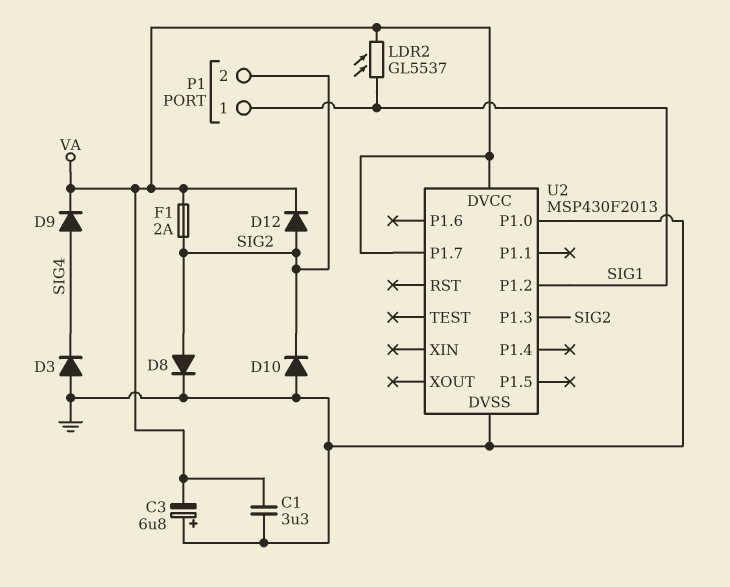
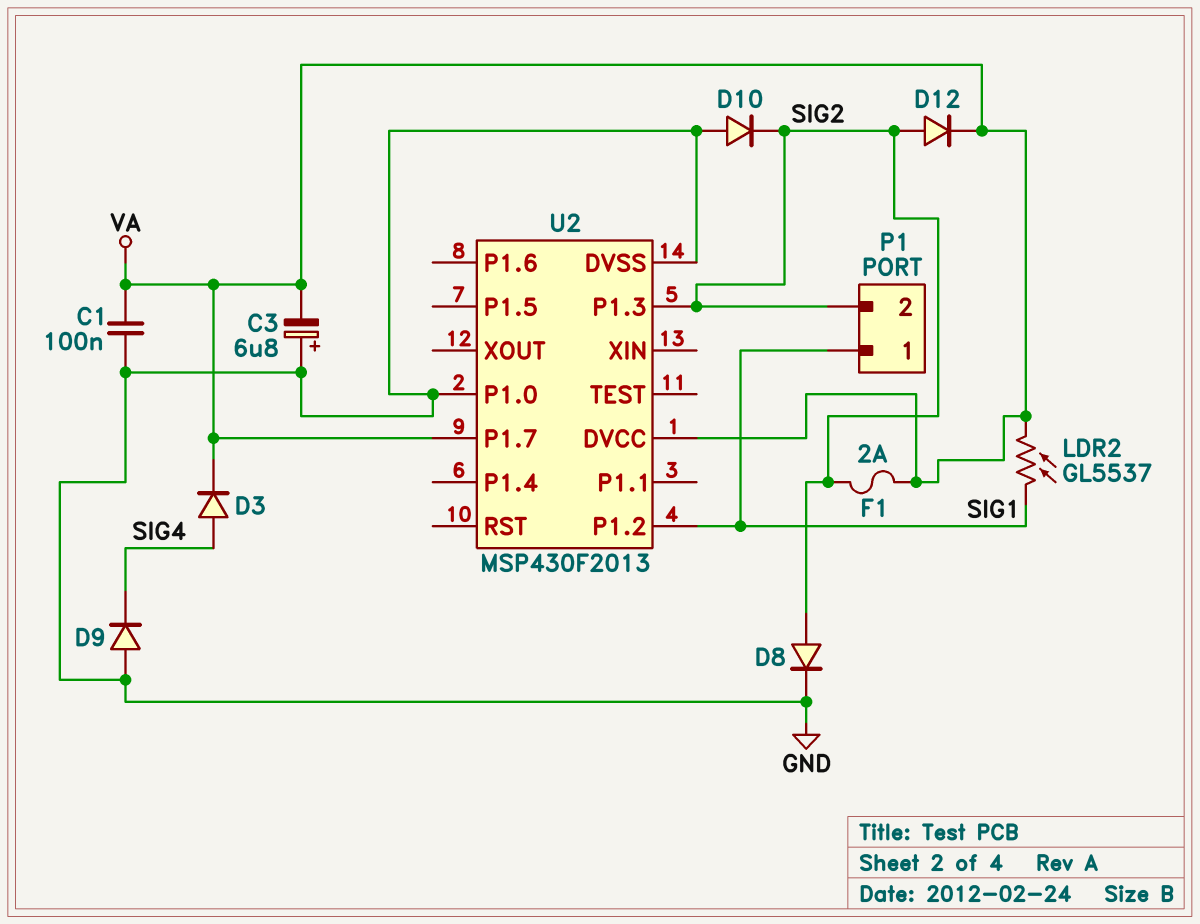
C1: 3.3uF (GND, VA) -> 100nF (GND, VA)
D3: diode (A GND, K SIG4) -> diode (A SIG4, K VA)
D9: diode (A SIG4, K VA) -> diode (A GND, K SIG4)

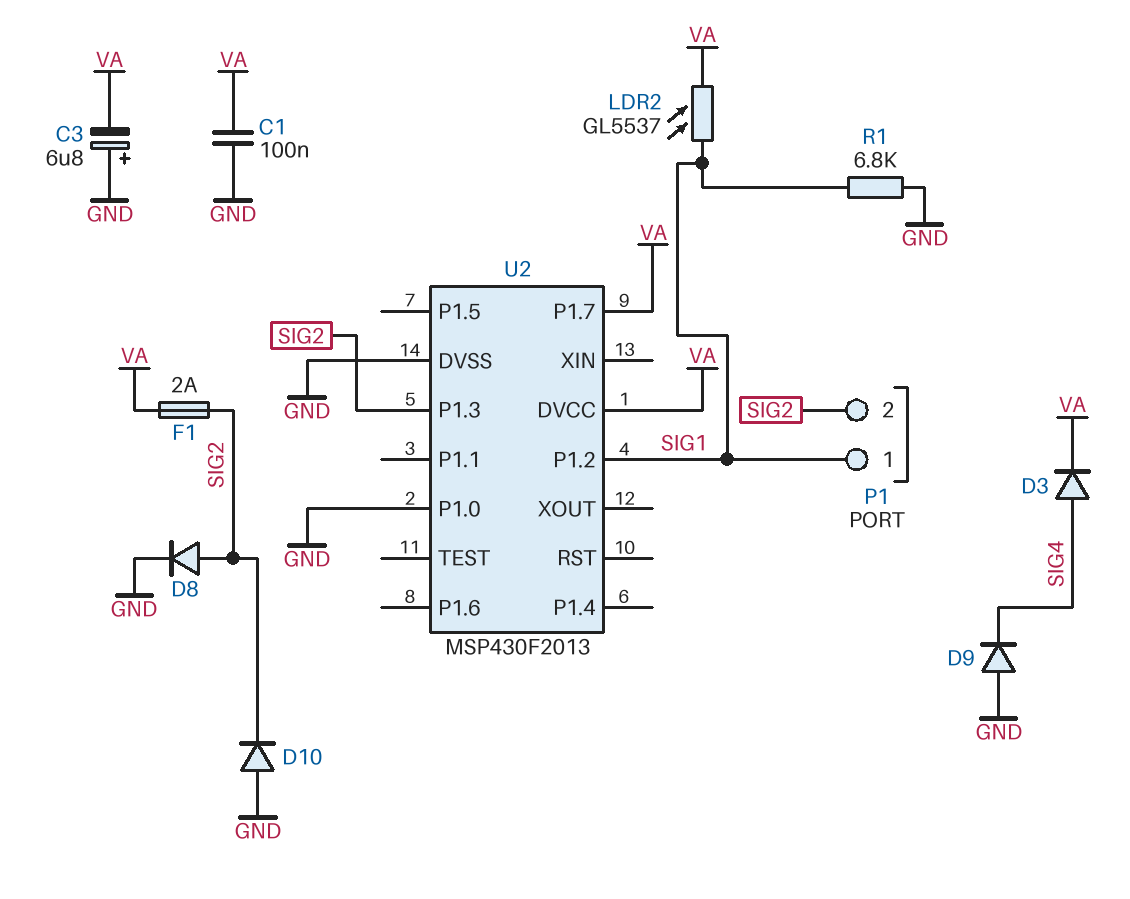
D12: diode (A SIG2, K VA) -> none
R1: none -> 6.8k (GND, SIG1)

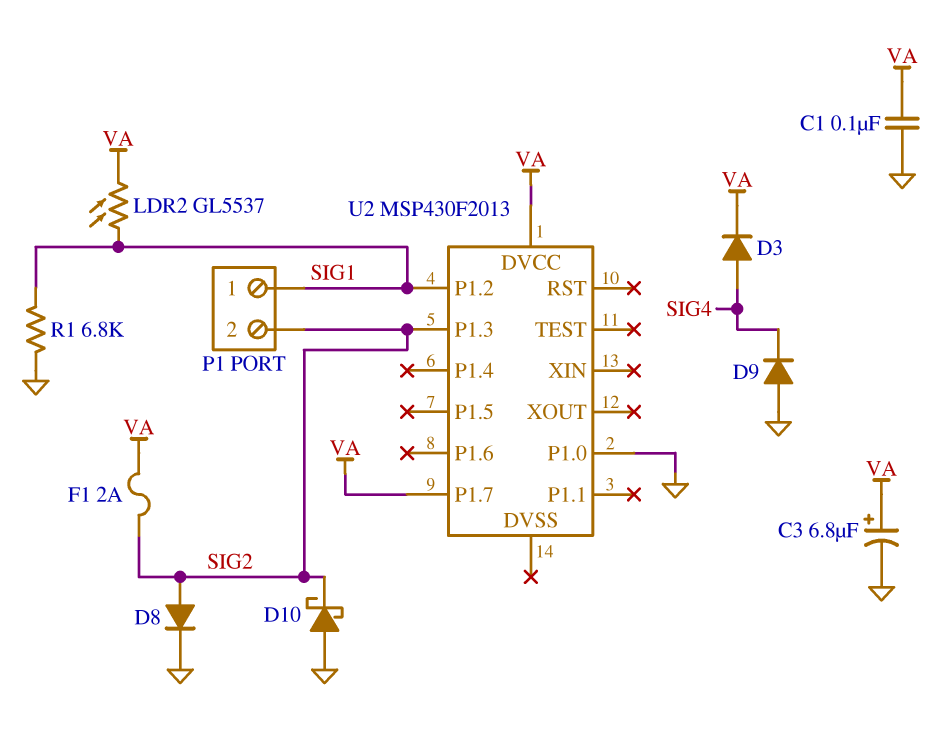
C3: 6.8uF (plus GND, minus VA) -> 6.8uF (plus VA, minus GND)
D10: diode (A GND, K SIG2) -> schottky (A GND, K SIG2)
U2 pin DVSS: GND -> none

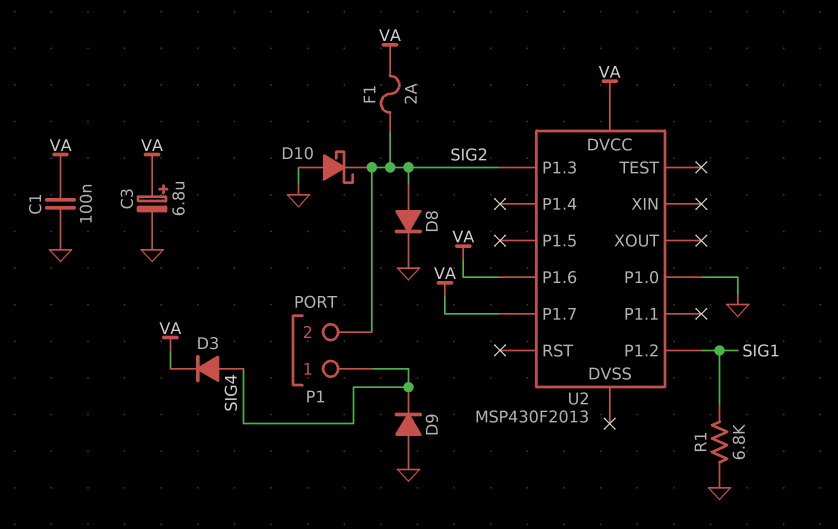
LDR2: GL5537 (SIG1, VA) -> none
P1 pin 1: SIG1 -> SIG4
U2 pin P1.6: none -> VA

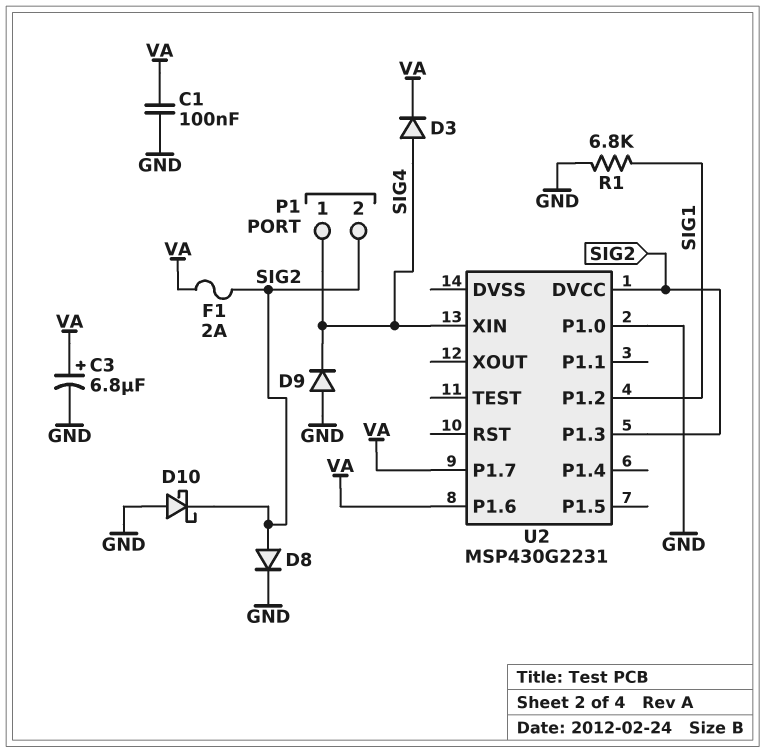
U2: MSP430F2013 -> MSP430G2231
U2 pin DVCC: VA -> SIG2
U2 pin XIN: none -> SIG4

